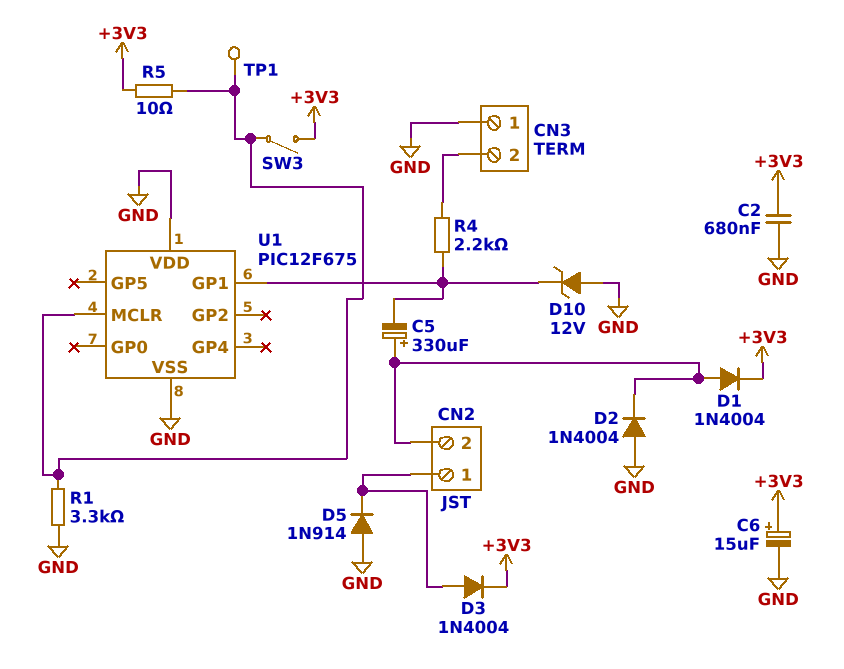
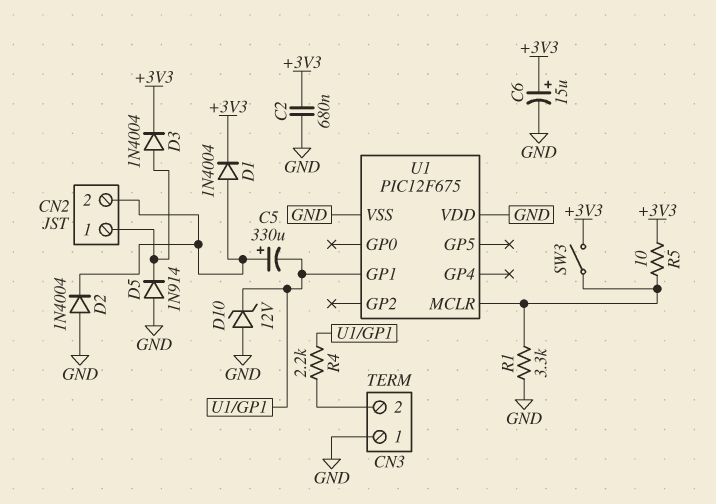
TP1: test point (U1/MCLR) -> none

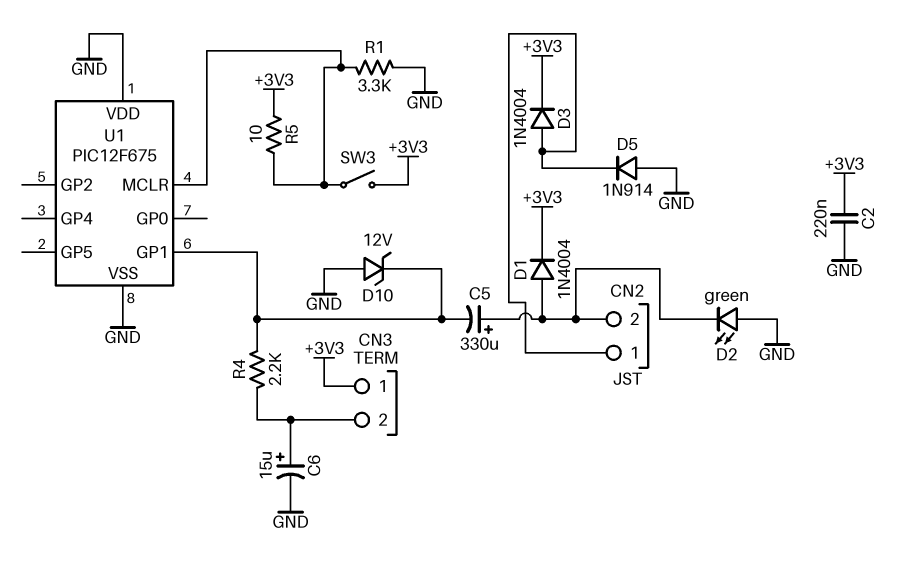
C2: 680nF (+3V3, GND) -> 220nF (+3V3, GND)
C6: 15uF (plus +3V3, minus GND) -> 15uF (plus CN3/2, minus GND)
CN3 pin 1: GND -> +3V3
D2: diode 1N4004 (A GND, K CN2/2) -> LED green (A GND, K CN2/2)

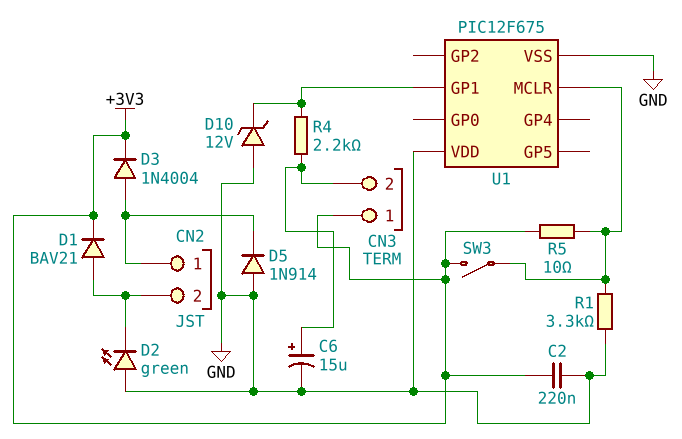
C5: 330uF (plus CN2/2, minus U1/GP1) -> none
D1: diode 1N4004 (A CN2/2, K +3V3) -> diode BAV21 (A CN2/2, K +3V3)

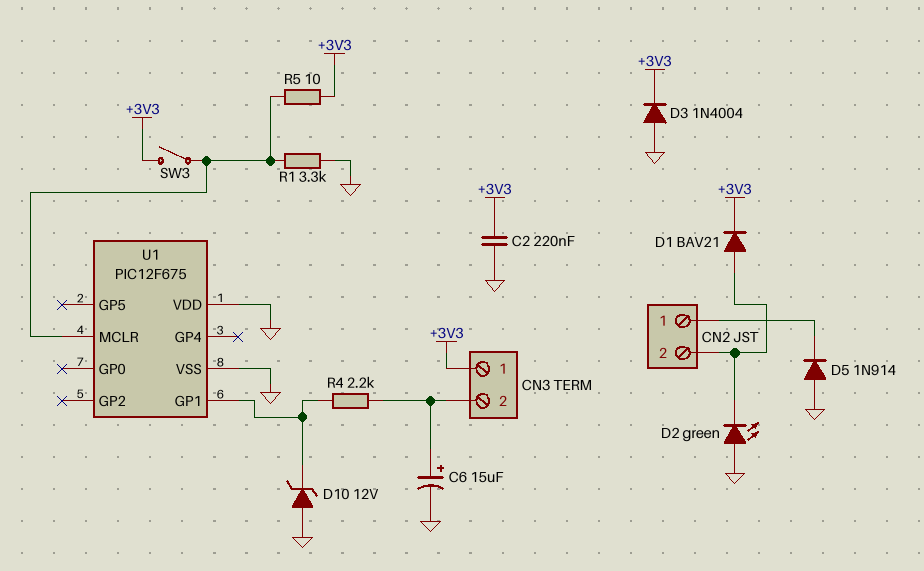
D3: diode 1N4004 (A CN2/1, K +3V3) -> diode 1N4004 (A GND, K +3V3)

